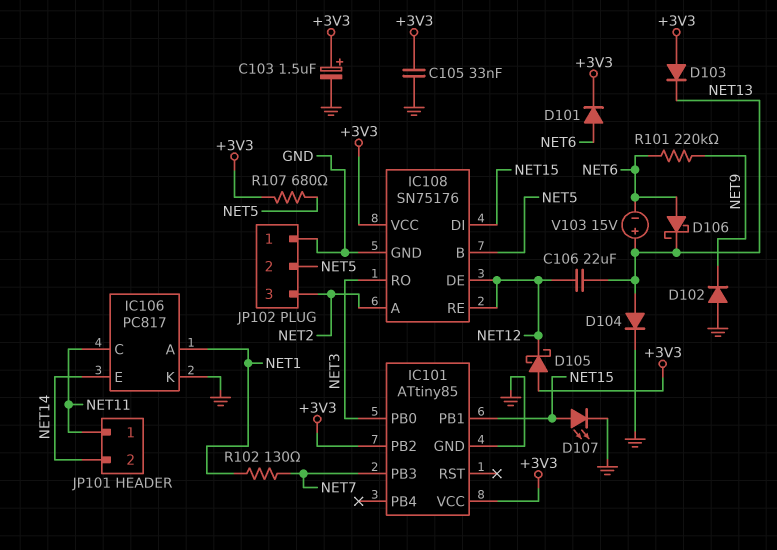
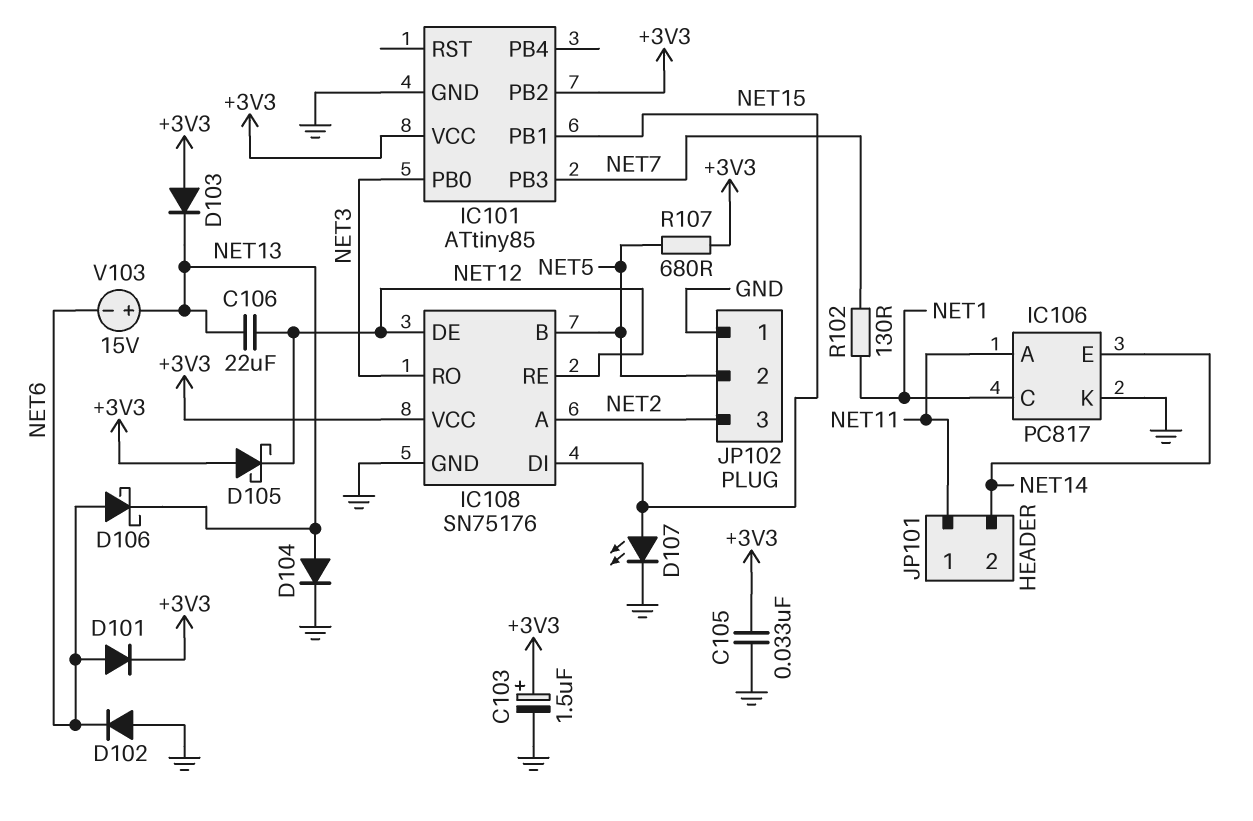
D102: diode (A GND, K NET9) -> diode (A GND, K NET6)
IC106 pin A: NET1 -> NET11
IC106 pin C: NET11 -> NET1
R101: 220k (NET6, NET9) -> none

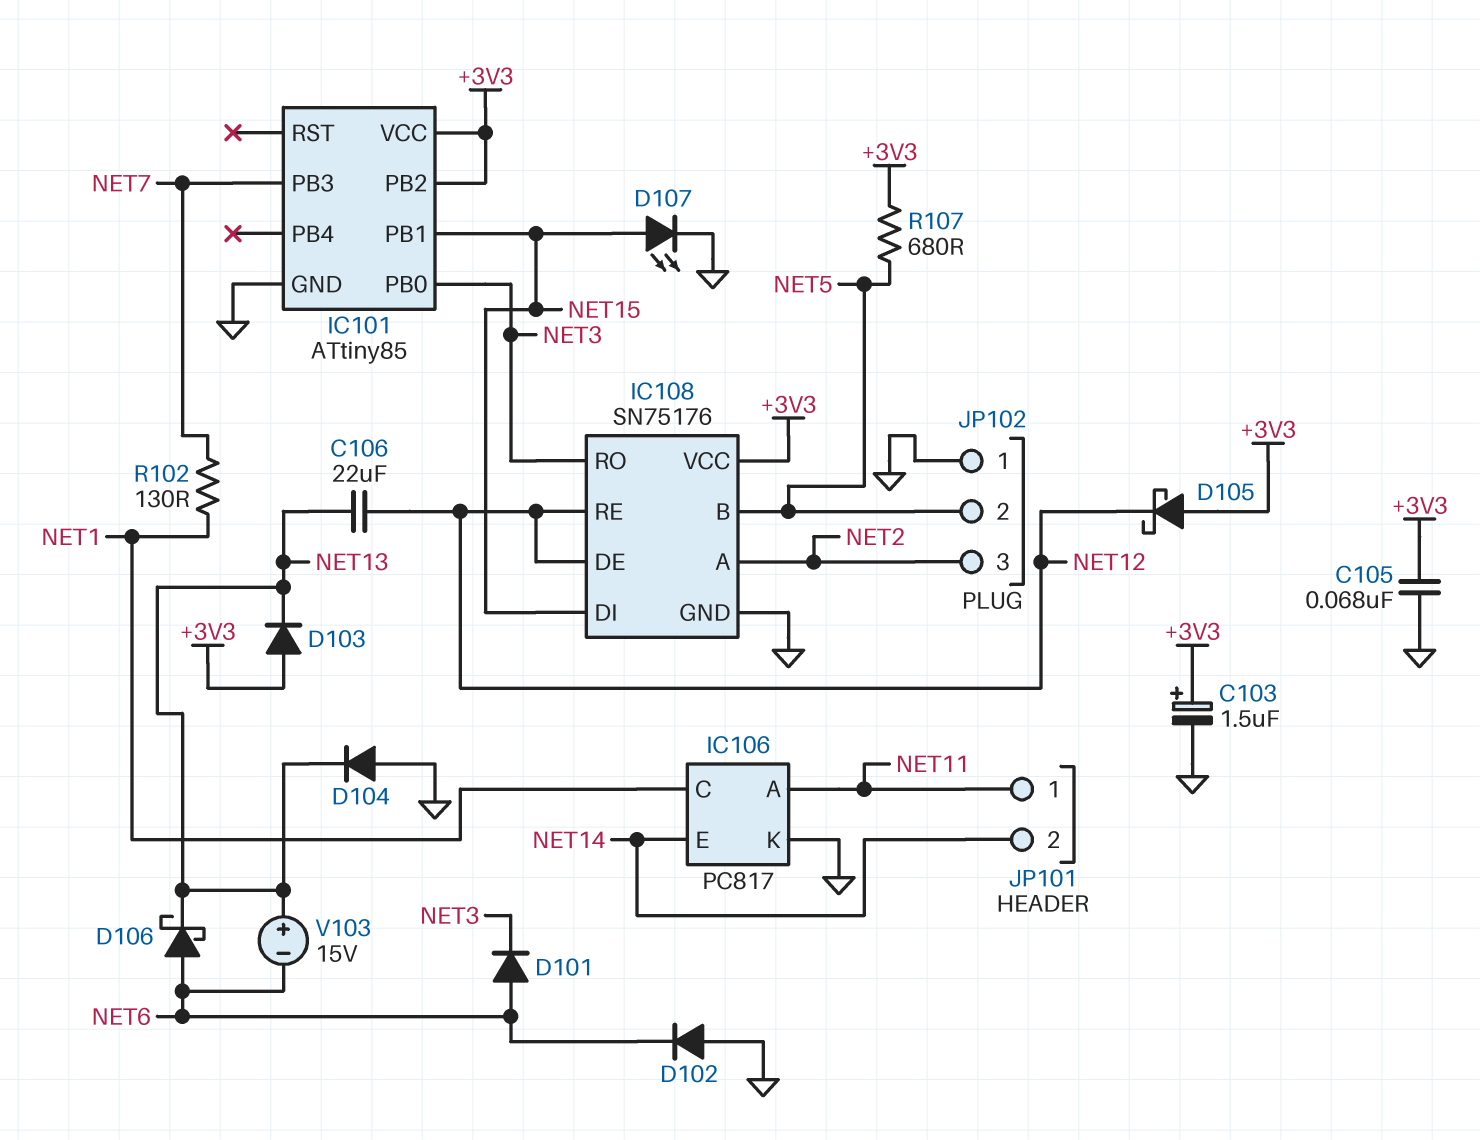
C105: 33nF (+3V3, GND) -> 68nF (+3V3, GND)
D101: diode (A NET6, K +3V3) -> diode (A NET6, K NET3)
D104: diode (A NET13, K GND) -> diode (A GND, K NET13)

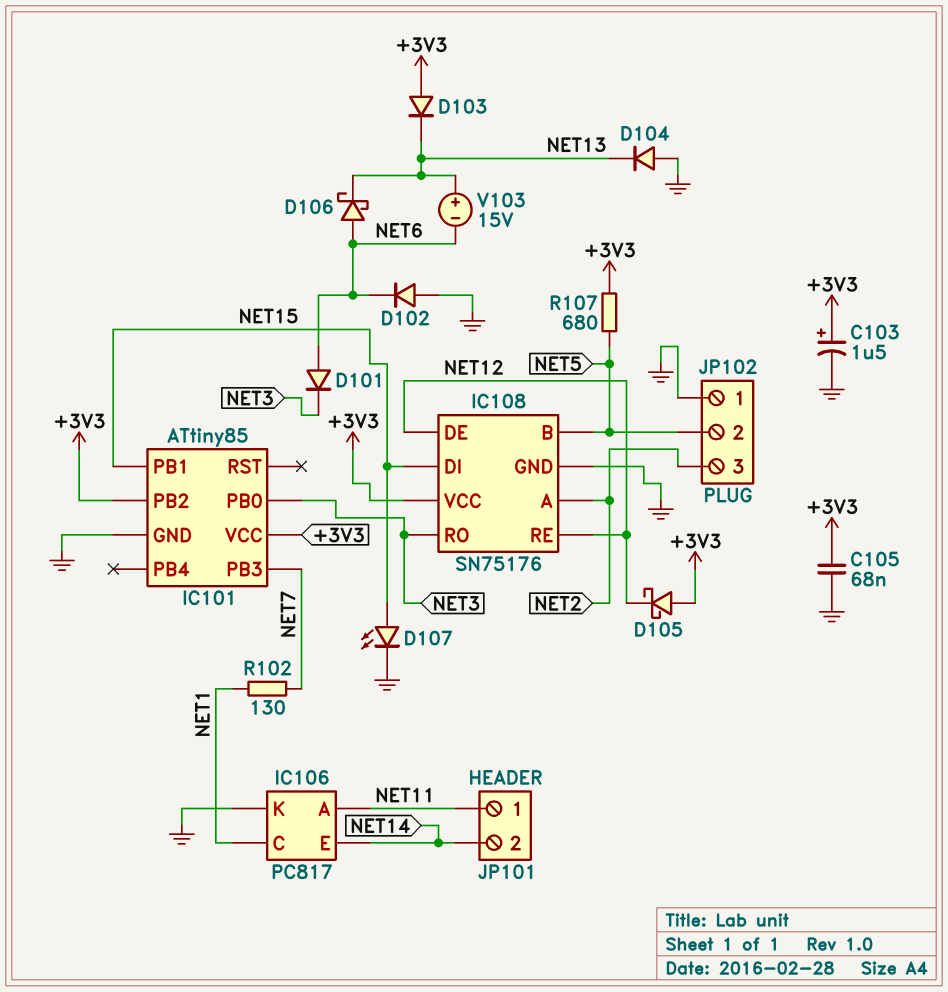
C106: 22uF (NET12, NET13) -> none

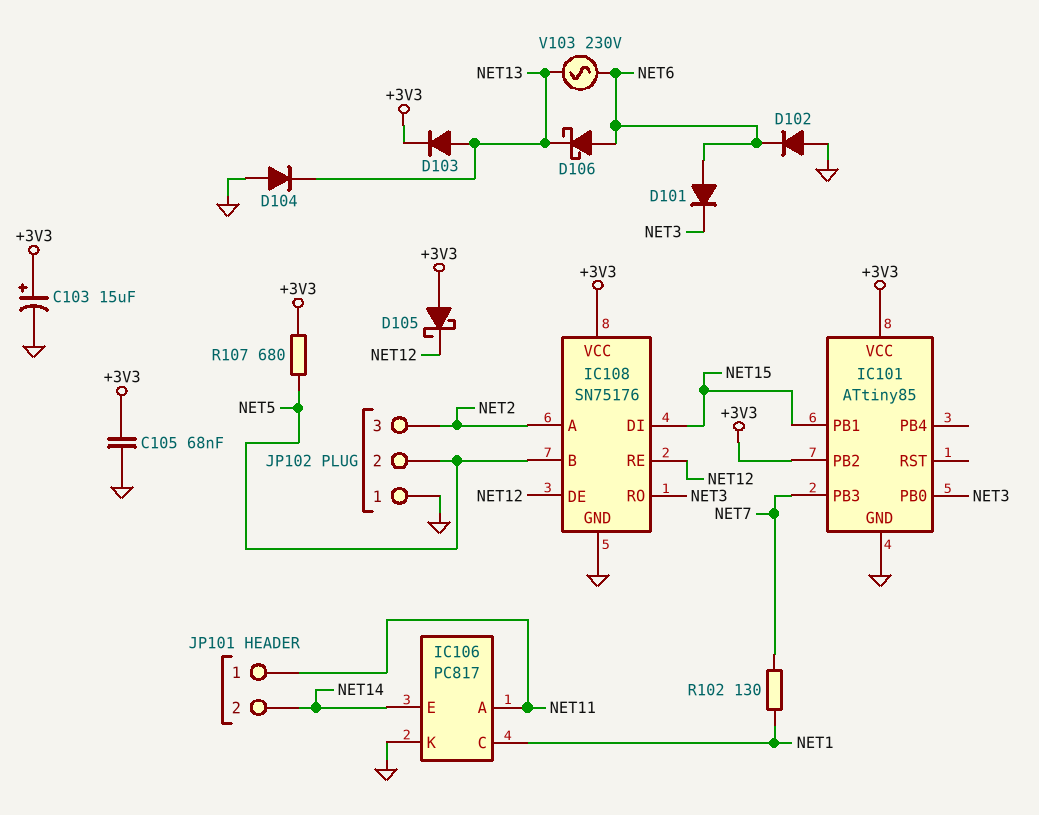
C103: 1.5uF (plus +3V3, minus GND) -> 15uF (plus +3V3, minus GND)
D103: diode (A +3V3, K NET13) -> diode (A NET13, K +3V3)
D107: LED (A NET15, K GND) -> none
V103: 15V (plus NET13, minus NET6) -> AC 230V (NET6, NET13)

